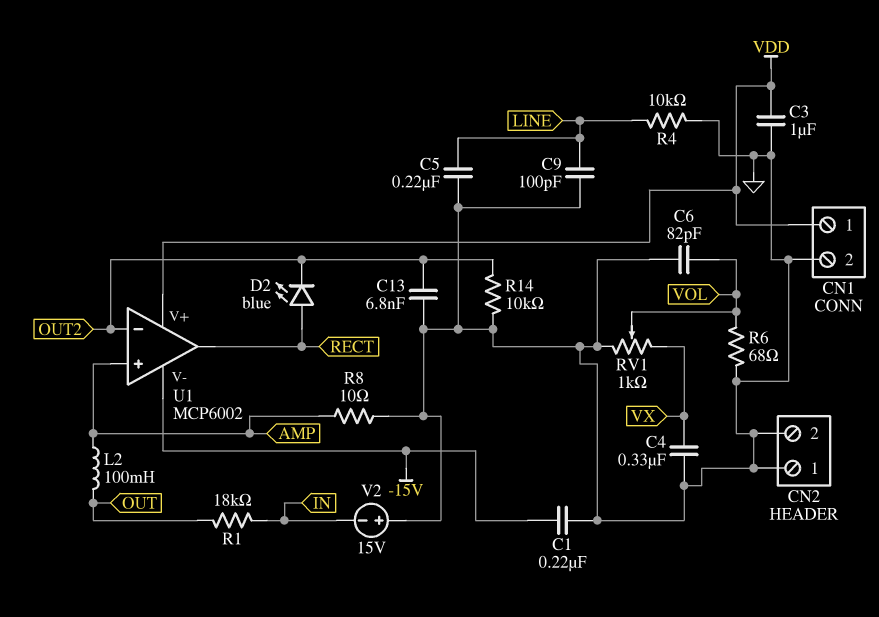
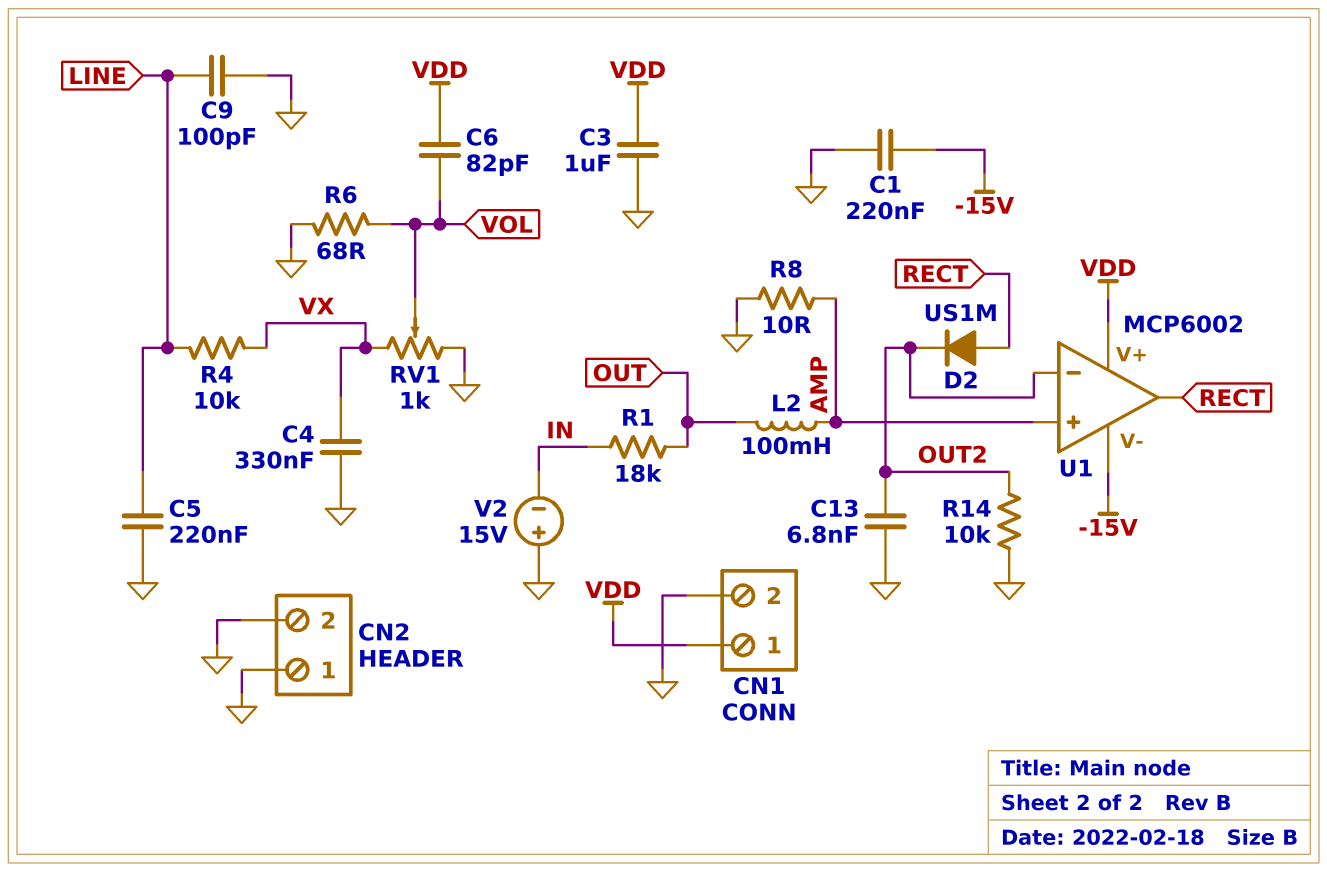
C6: 82pF (GND, VOL) -> 82pF (VDD, VOL)
D2: LED blue (A RECT, K OUT2) -> diode US1M (A RECT, K OUT2)
R4: 10k (GND, LINE) -> 10k (LINE, VX)

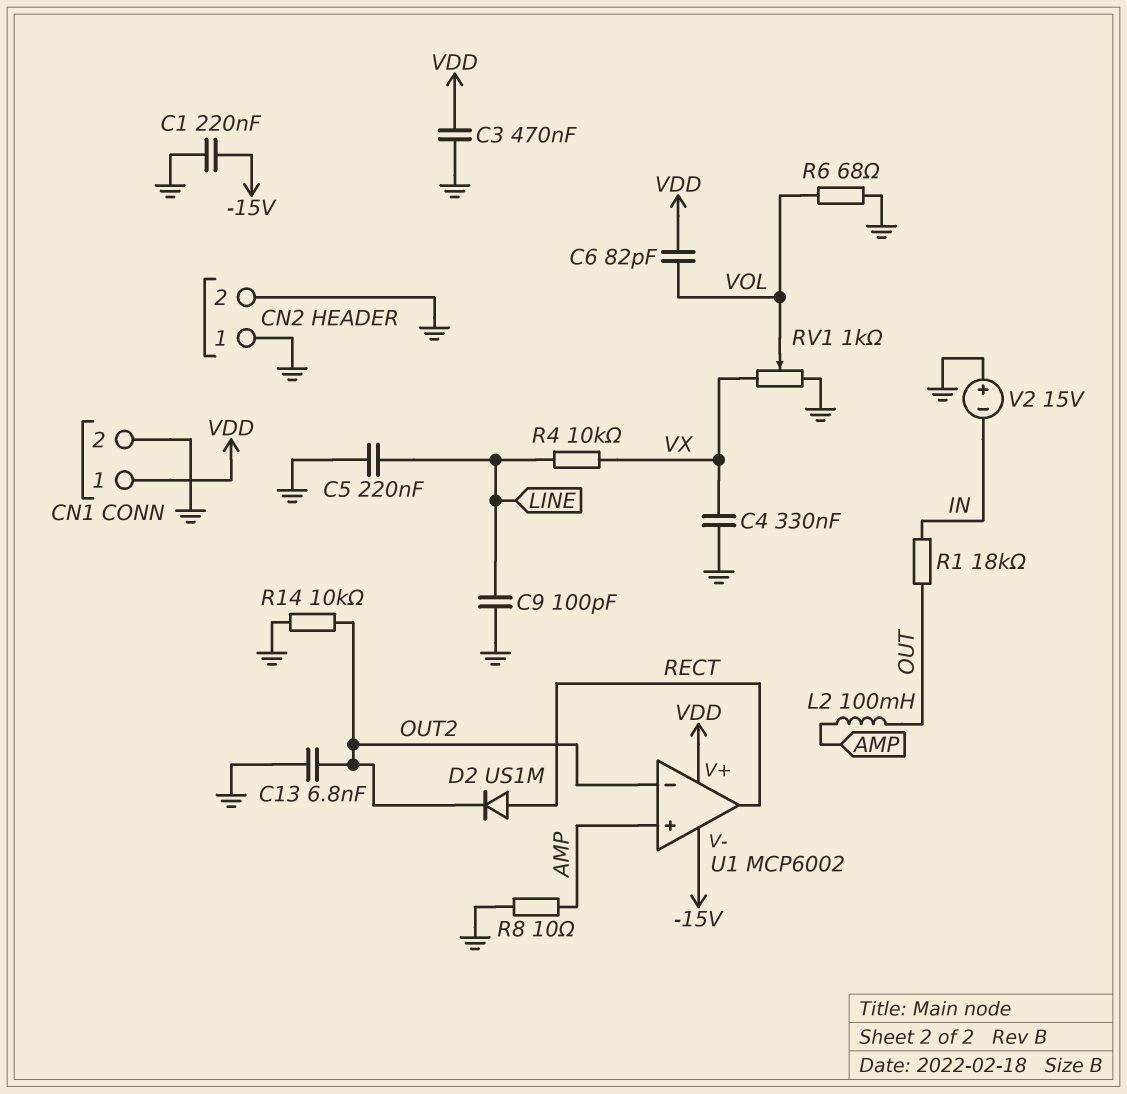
C3: 1uF (GND, VDD) -> 470nF (GND, VDD)

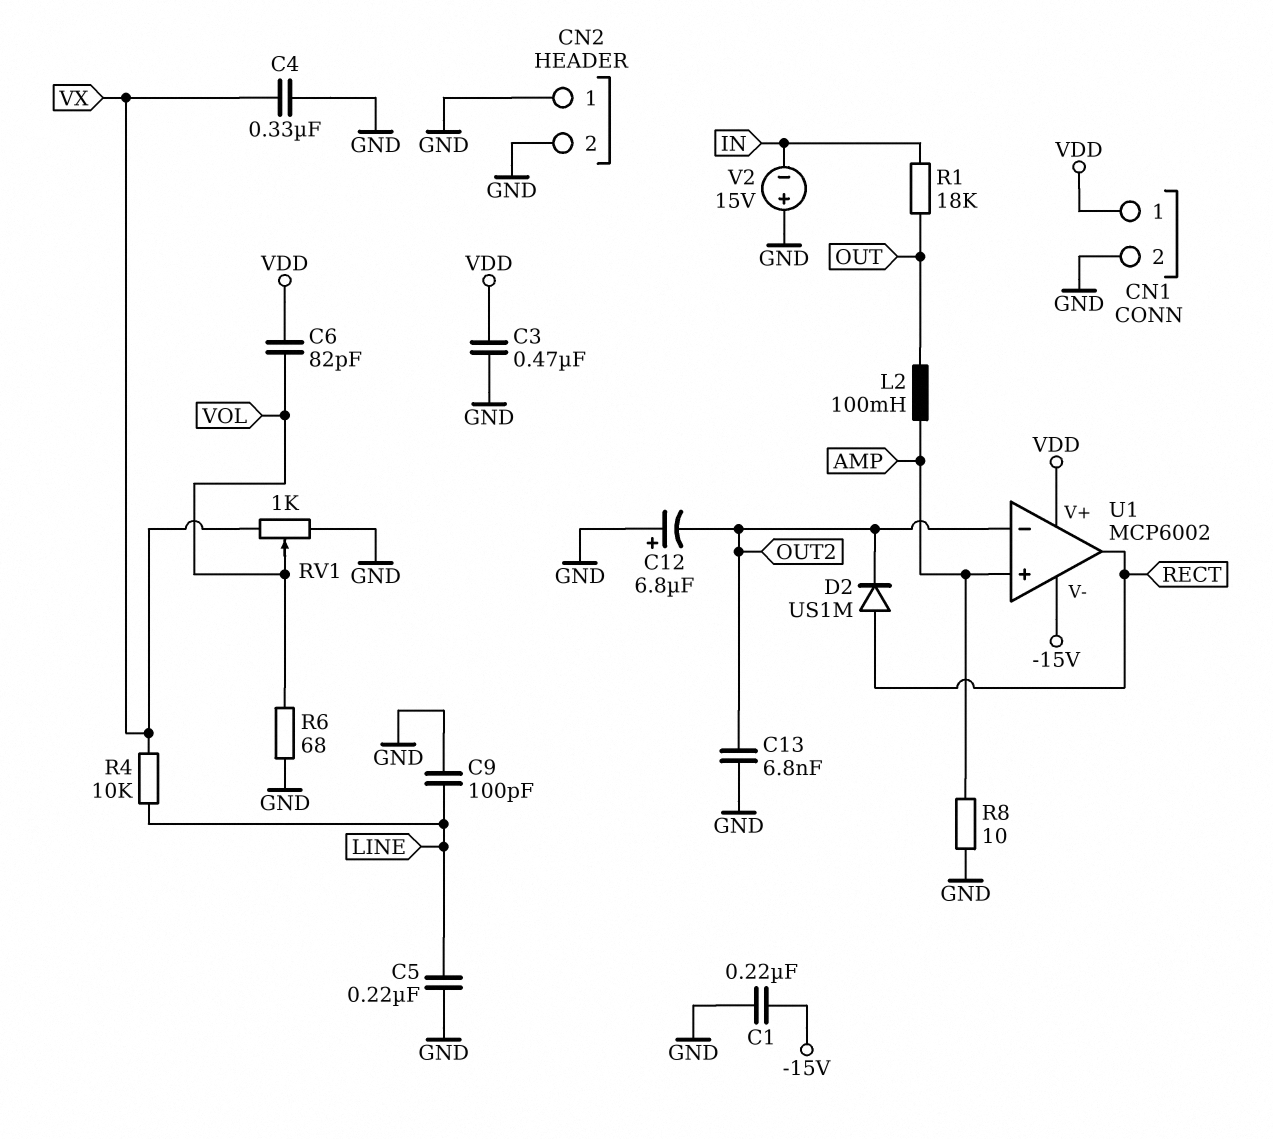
C12: none -> 6.8uF (plus GND, minus OUT2)
R14: 10k (GND, OUT2) -> none

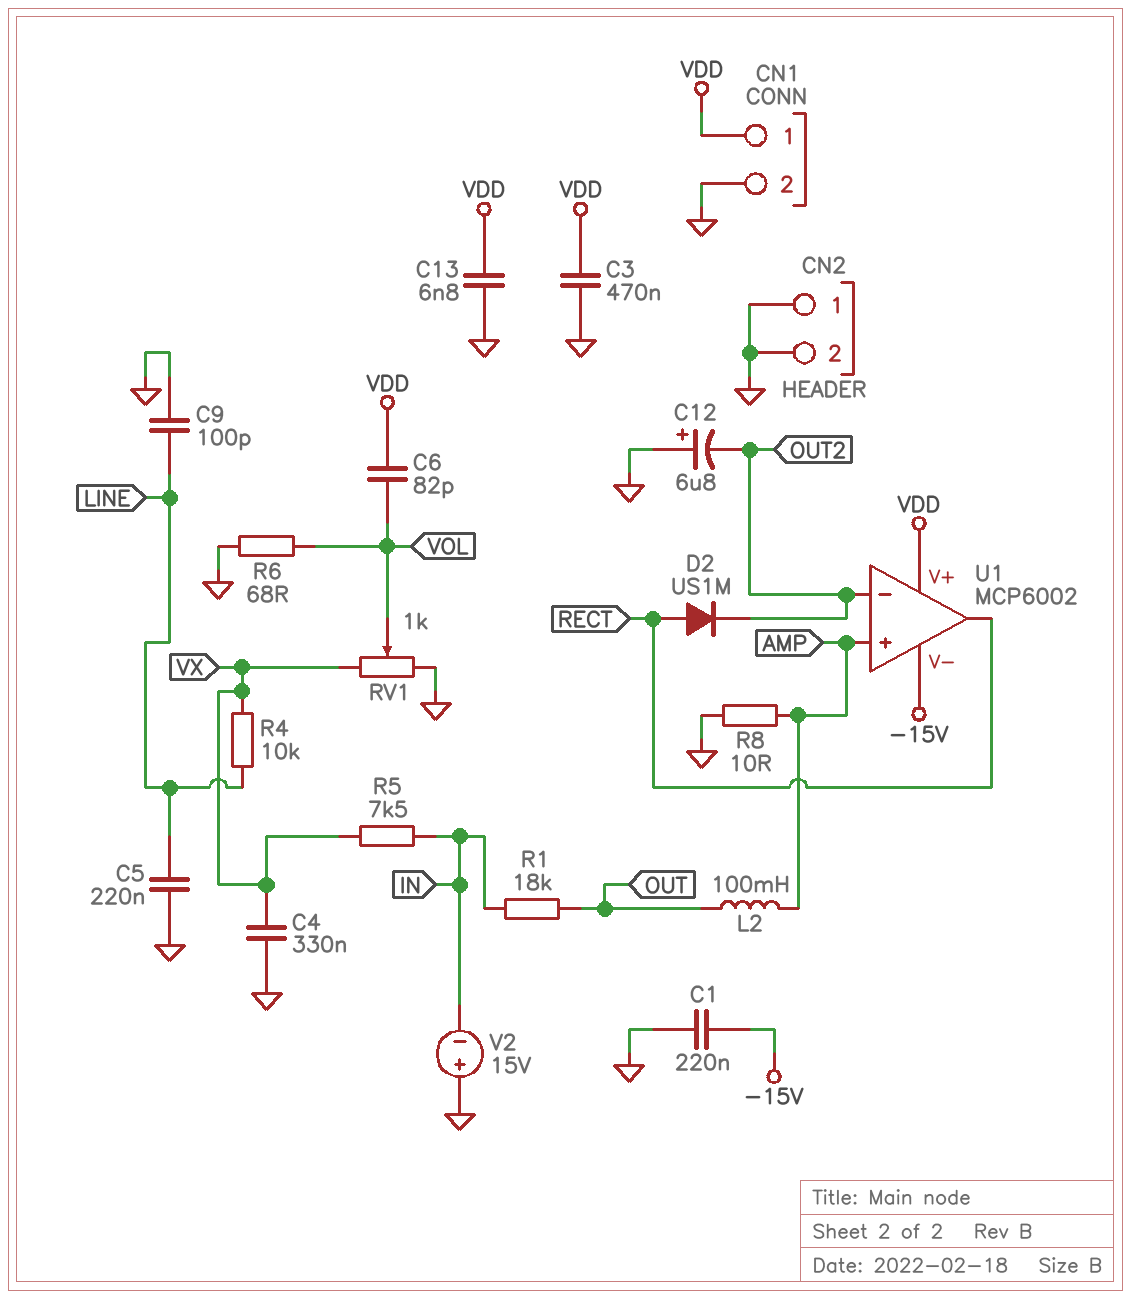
C13: 6.8nF (GND, OUT2) -> 6.8nF (GND, VDD)
R5: none -> 7.5k (IN, VX)

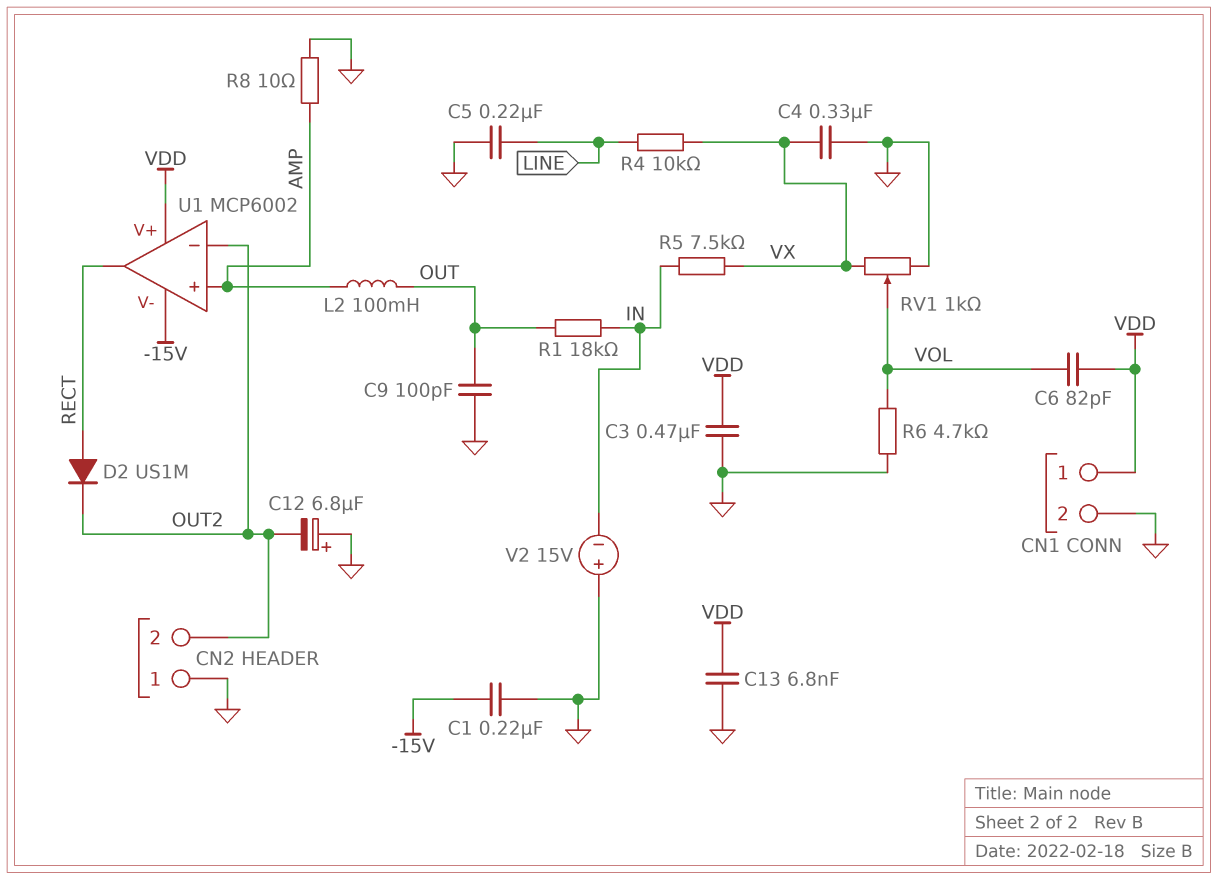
C9: 100pF (GND, LINE) -> 100pF (GND, OUT)
CN2 pin 2: GND -> OUT2
R6: 68 (GND, VOL) -> 4.7k (GND, VOL)

